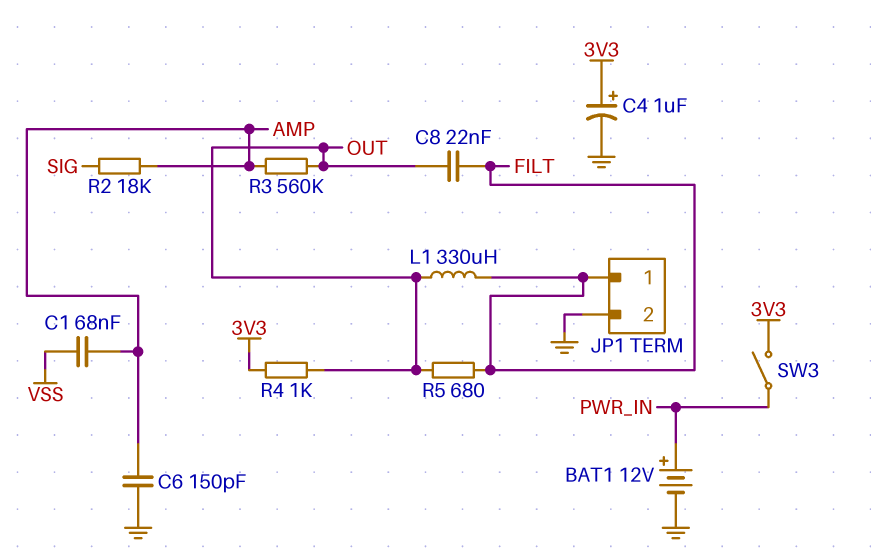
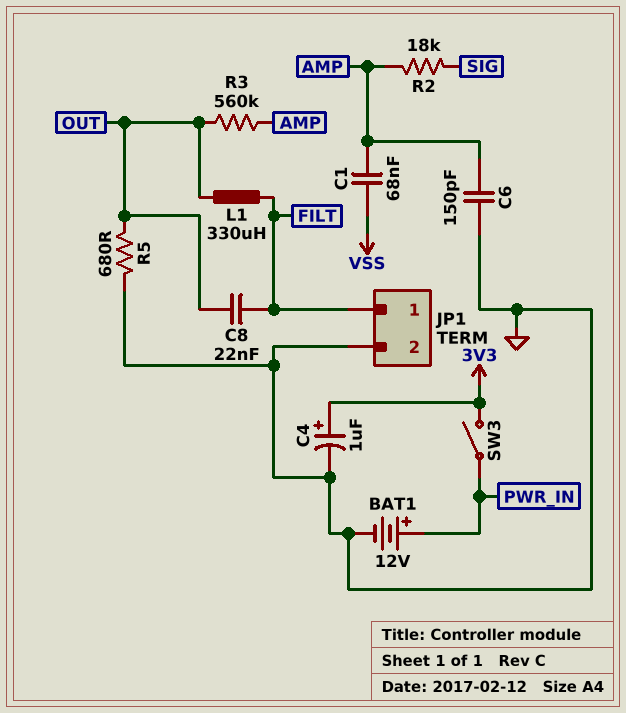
R4: 1k (3V3, OUT) -> none
R5: 680 (FILT, OUT) -> 680 (GND, OUT)

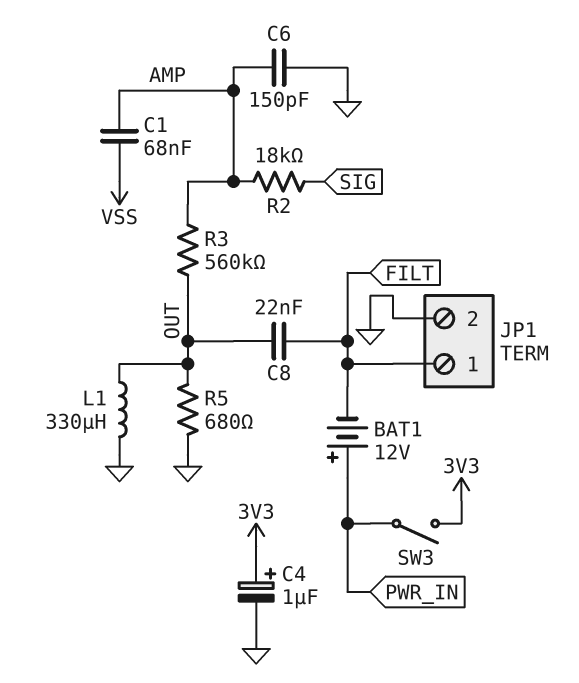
BAT1: 12V (plus PWR_IN, minus GND) -> 12V (plus PWR_IN, minus FILT)
L1: 330uH (FILT, OUT) -> 330uH (GND, OUT)

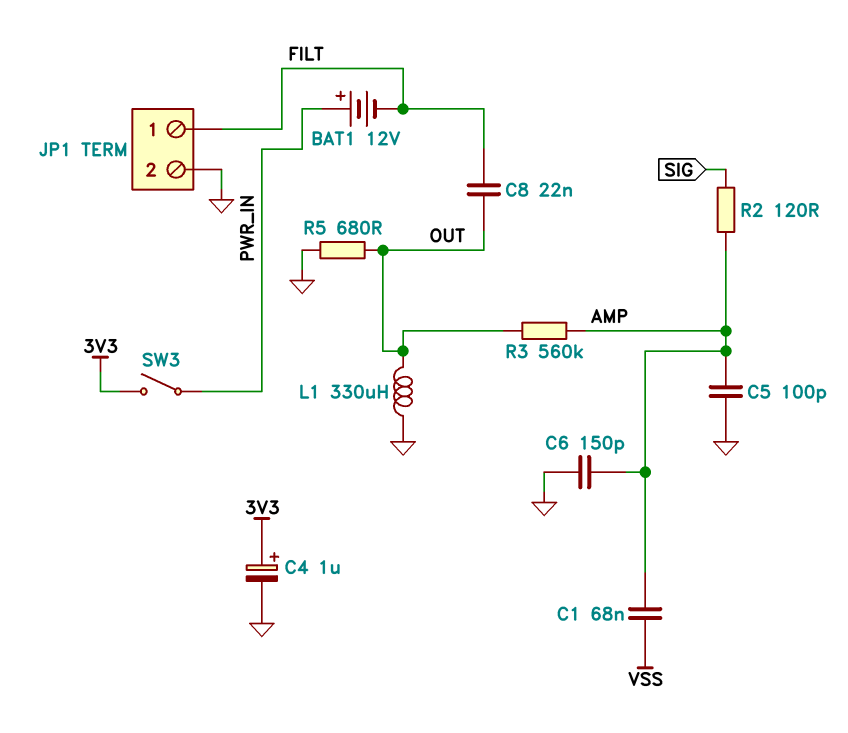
C5: none -> 100pF (AMP, GND)
R2: 18k (AMP, SIG) -> 120 (AMP, SIG)

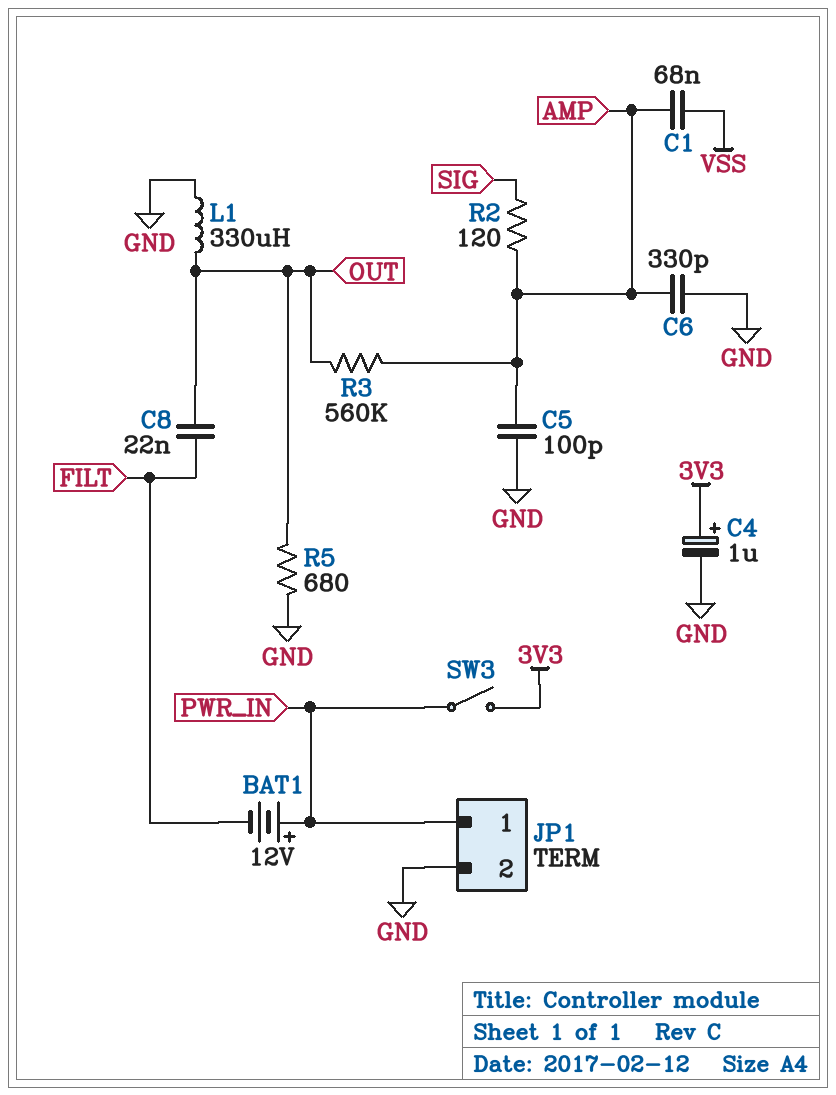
C6: 150pF (AMP, GND) -> 330pF (AMP, GND)
JP1 pin 1: FILT -> PWR_IN

